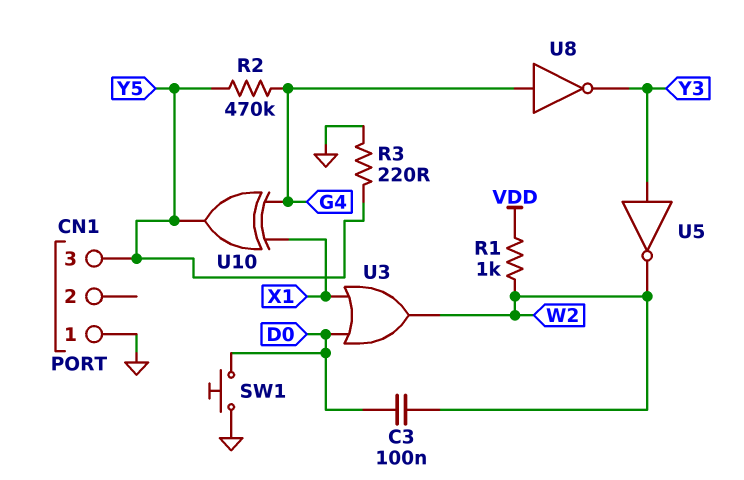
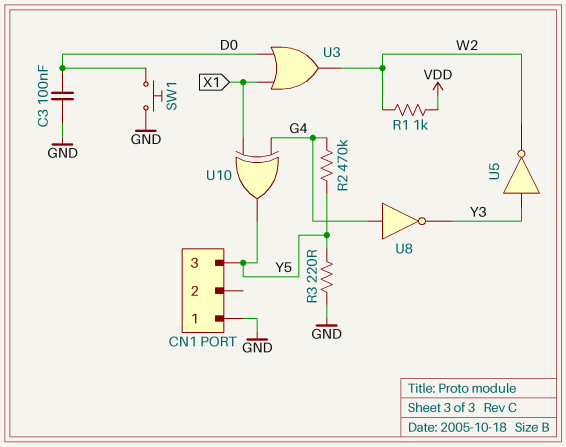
C3: 100nF (D0, W2) -> 100nF (D0, GND)

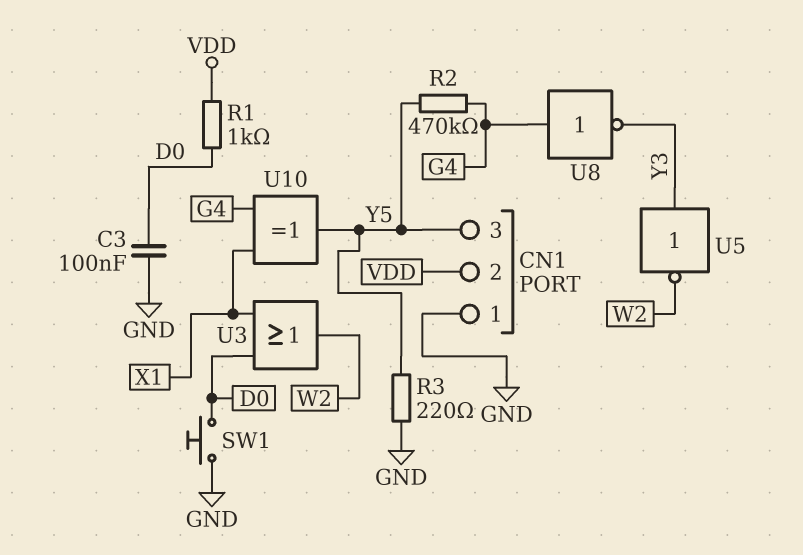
CN1 pin 2: none -> VDD
R1: 1k (VDD, W2) -> 1k (D0, VDD)

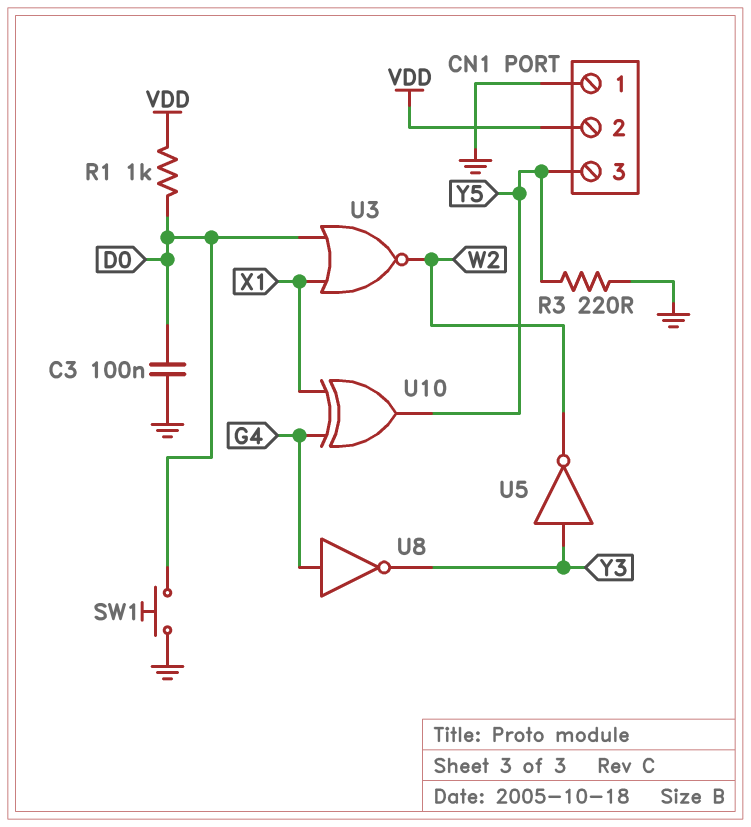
R2: 470k (G4, Y5) -> none
U3: OR (in D0, in X1, out W2) -> NOR (in D0, in X1, out W2)

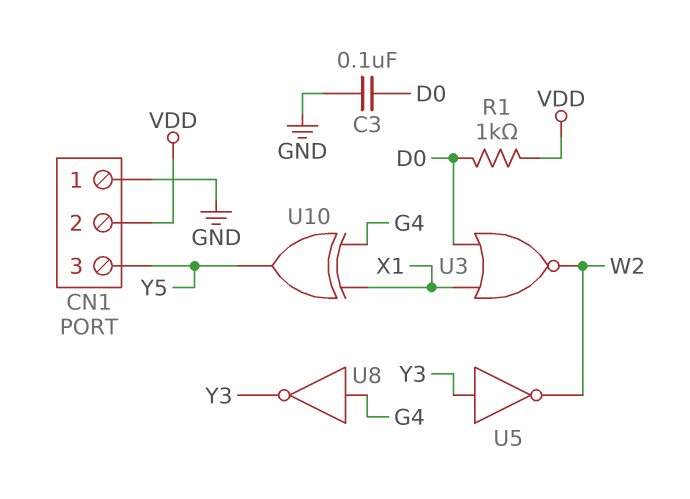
R3: 220 (GND, Y5) -> none
SW1: button (D0, GND) -> none

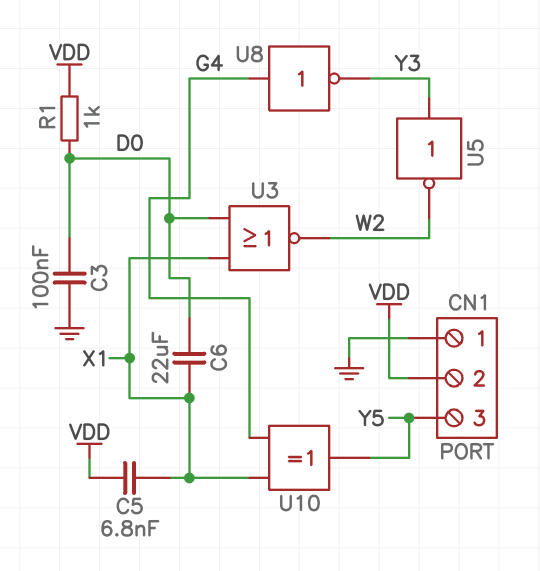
C5: none -> 6.8nF (VDD, X1)
C6: none -> 22uF (D0, X1)

